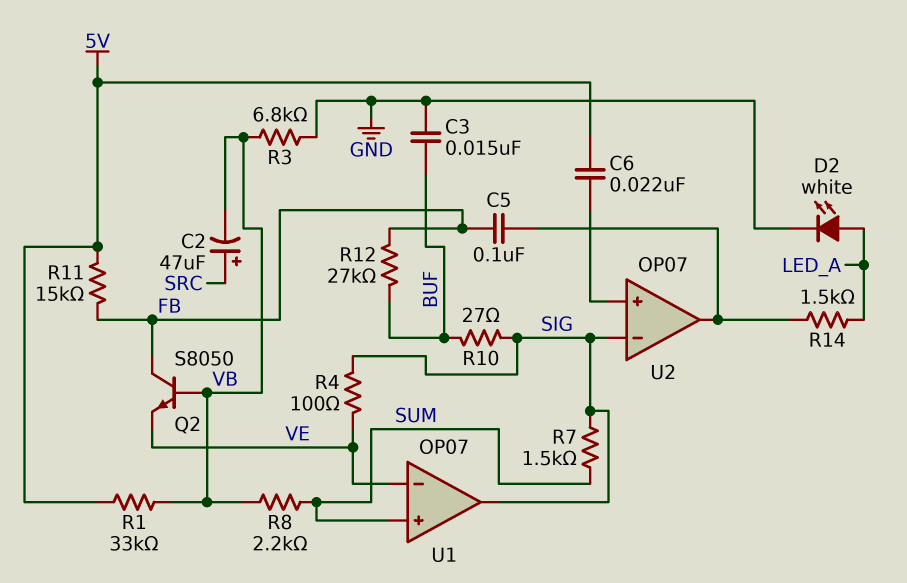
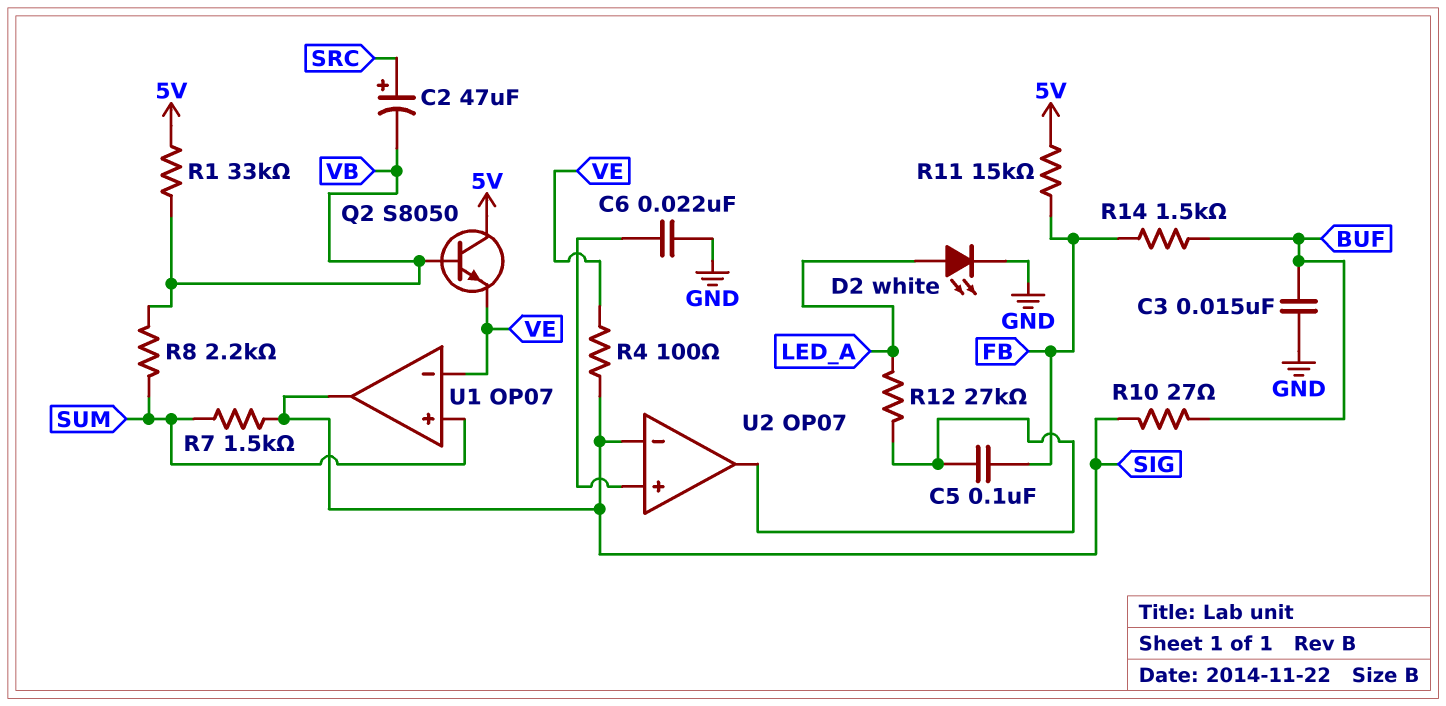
C6: 22nF (5V, U2/in+) -> 22nF (GND, U2/in+)
Q2: NPN S8050 (B VB, C FB, E VE) -> NPN S8050 (B VB, C 5V, E VE)
R3: 6.8k (GND, VB) -> none
R12: 27k (BUF, FB) -> 27k (LED_A, U2/out)
R14: 1.5k (LED_A, U2/out) -> 1.5k (BUF, FB)

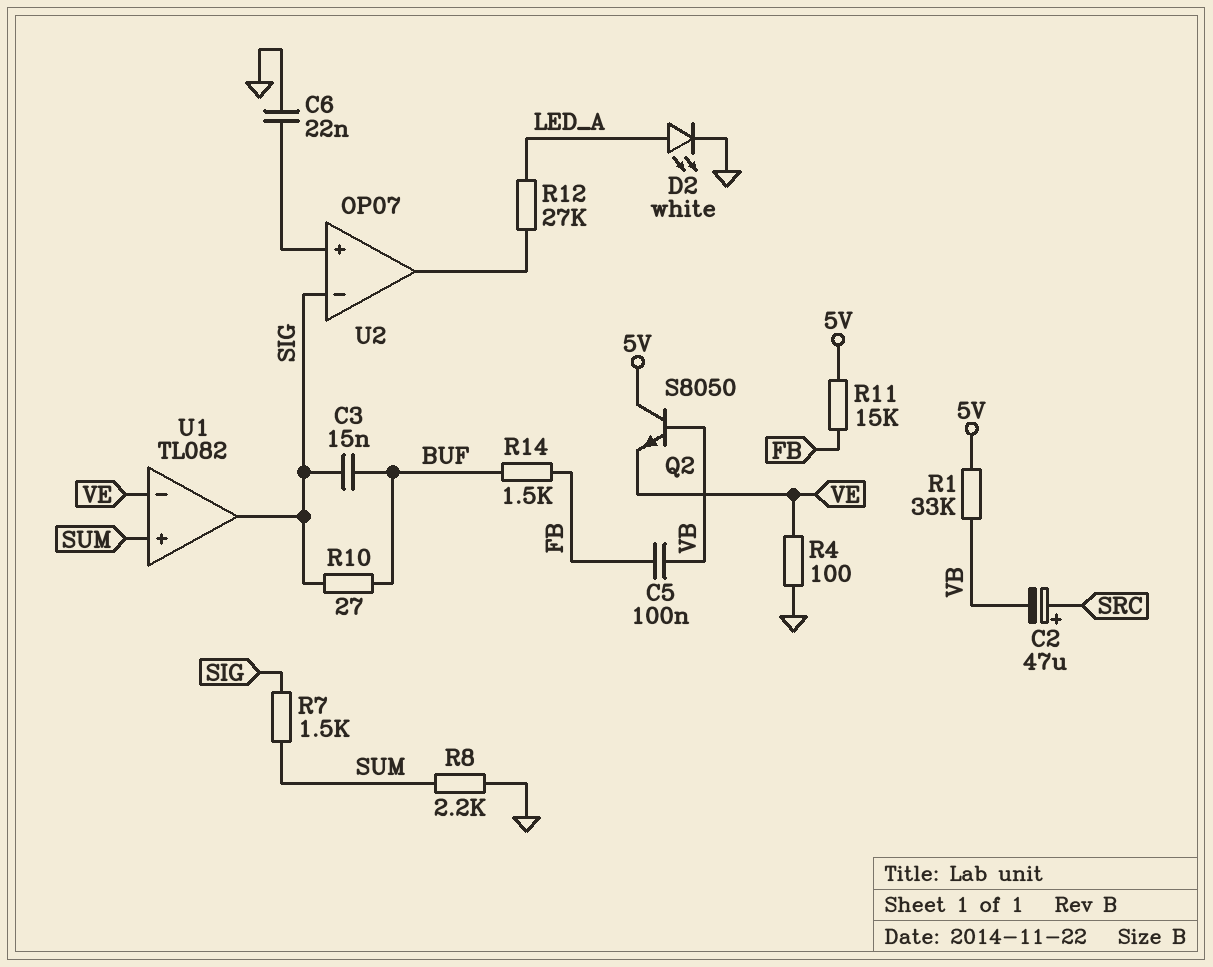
C3: 15nF (BUF, GND) -> 15nF (BUF, SIG)
C5: 100nF (FB, U2/out) -> 100nF (FB, VB)
R4: 100 (SIG, VE) -> 100 (GND, VE)
R8: 2.2k (SUM, VB) -> 2.2k (GND, SUM)
U1: OP07 -> TL082

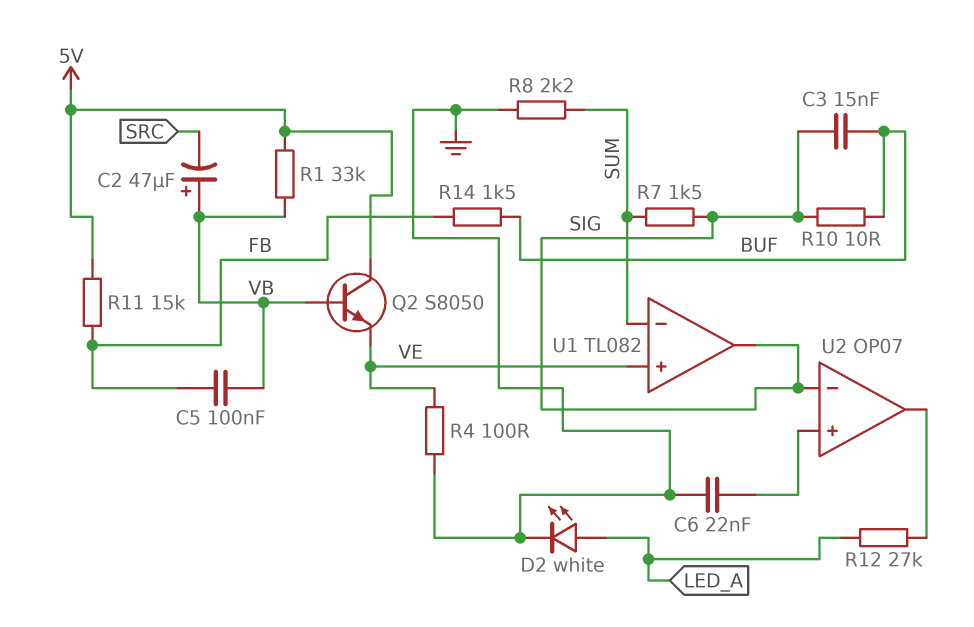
C2: 47uF (plus SRC, minus VB) -> 47uF (plus VB, minus SRC)
R10: 27 (BUF, SIG) -> 10 (BUF, SIG)
U1 pin in+: SUM -> VE
U1 pin in-: VE -> SUM

